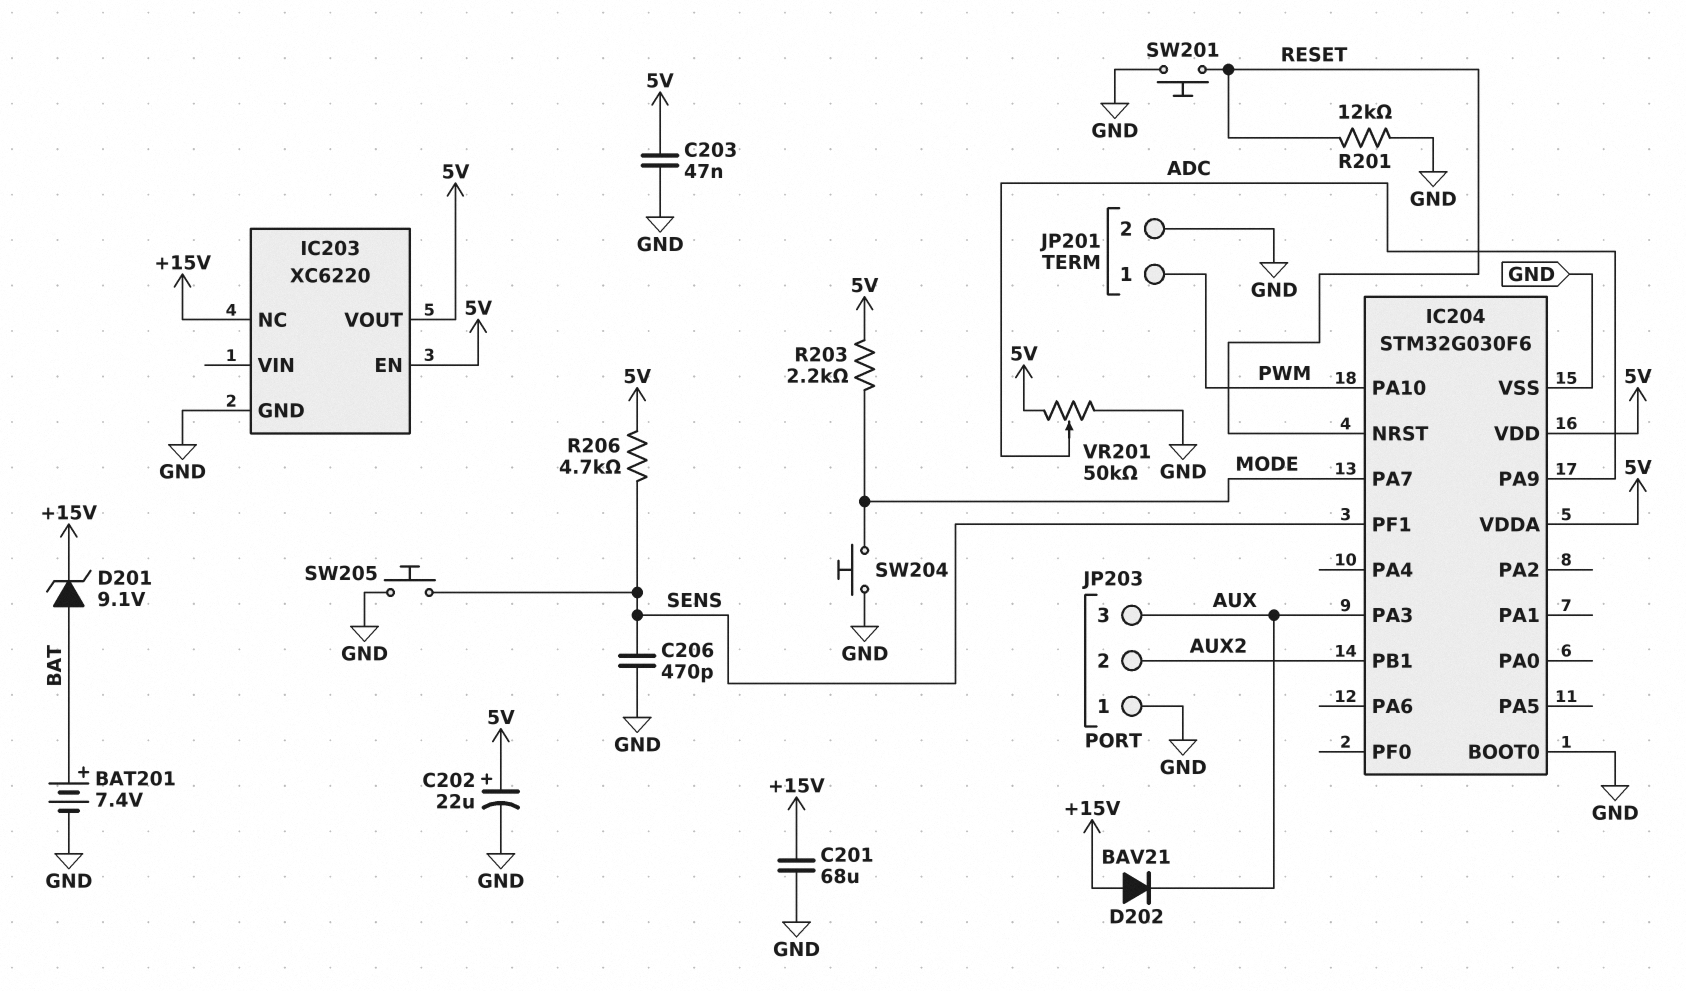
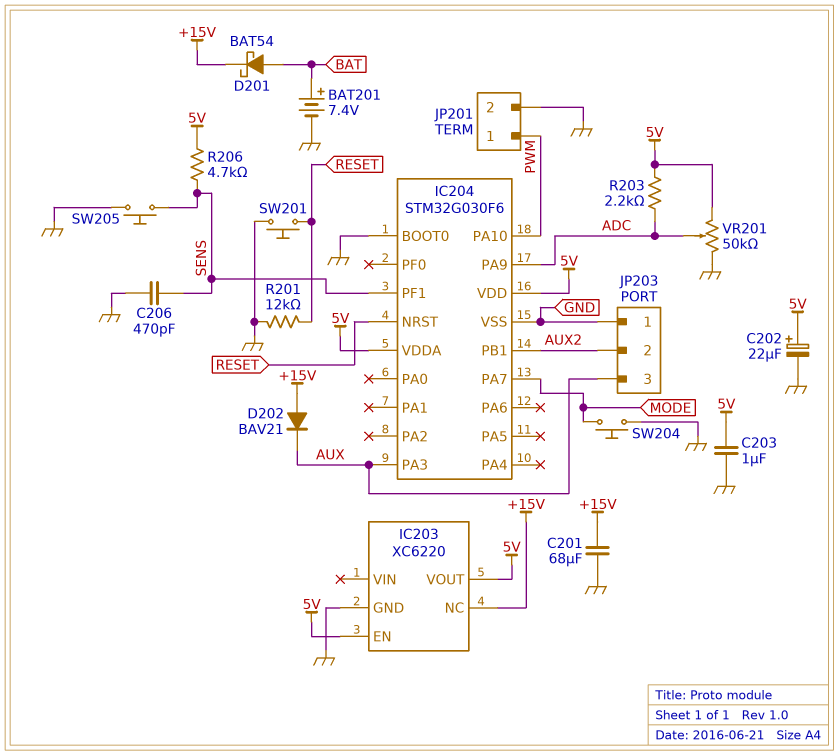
C203: 47nF (5V, GND) -> 1uF (5V, GND)
D201: zener 9.1V (A BAT, K +15V) -> schottky BAT54 (A BAT, K +15V)
R203: 2.2k (5V, MODE) -> 2.2k (5V, ADC)

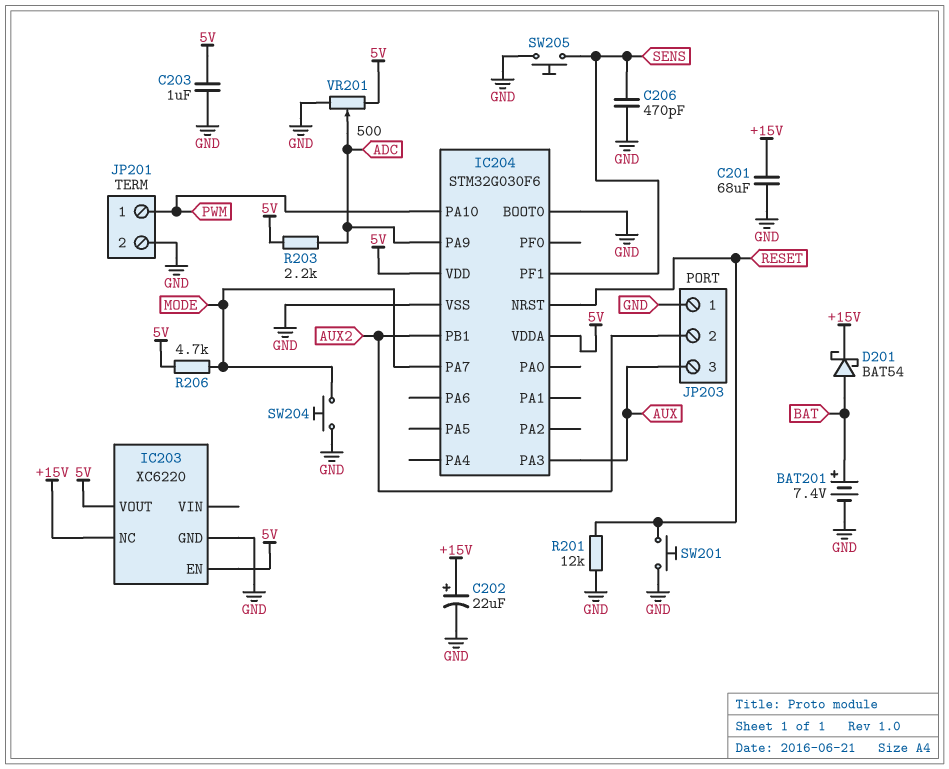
C202: 22uF (plus 5V, minus GND) -> 22uF (plus +15V, minus GND)
D202: diode BAV21 (A +15V, K AUX) -> none
R206: 4.7k (5V, SENS) -> 4.7k (5V, MODE)
VR201: 50k (5V, GND, wiper ADC) -> 500 (5V, GND, wiper ADC)

